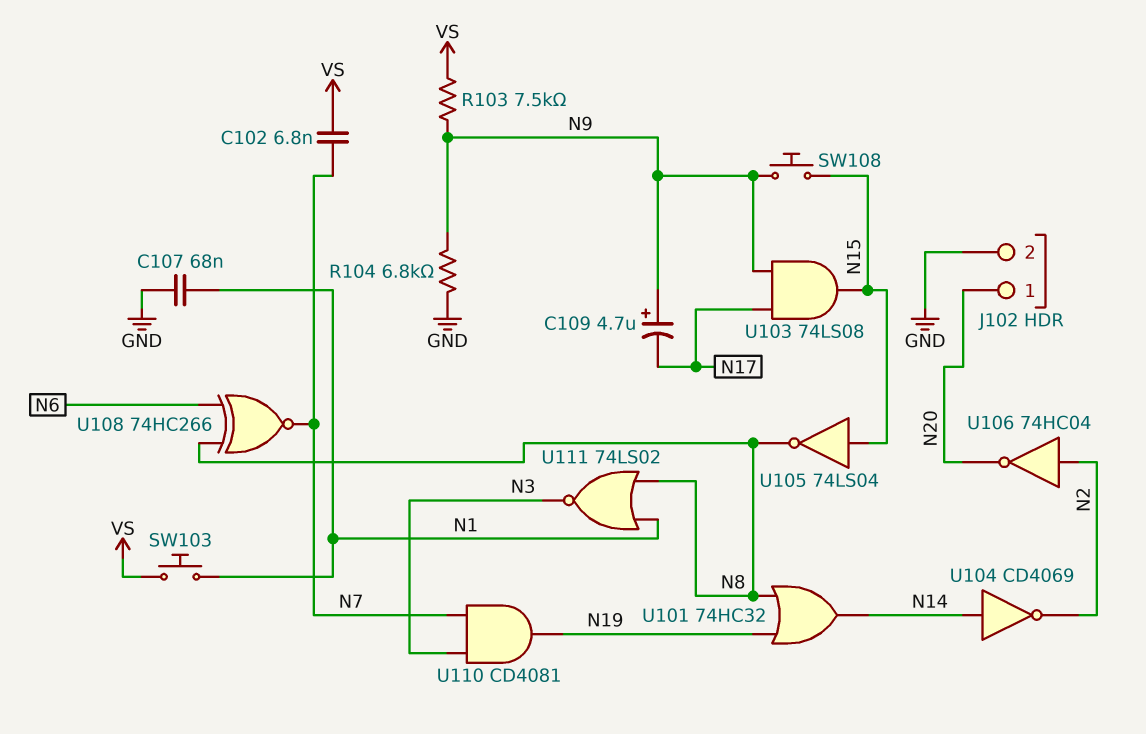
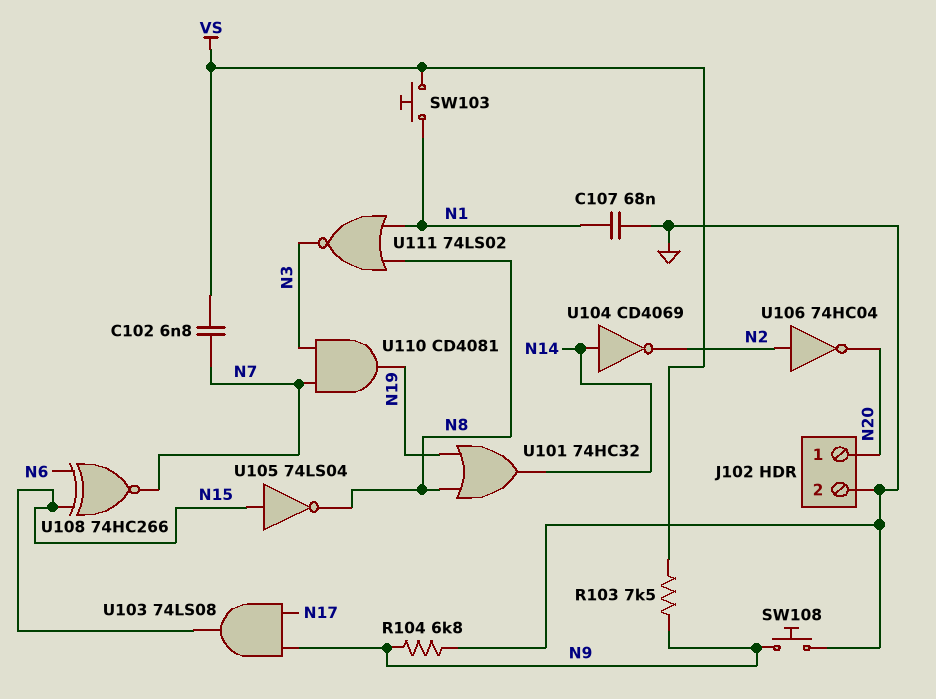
C109: 4.7uF (plus N9, minus N17) -> none
SW108: button (N9, N15) -> button (GND, N9)
U108: XNOR 74HC266 (in N6, in N8, out N7) -> XNOR 74HC266 (in N6, in N15, out N7)

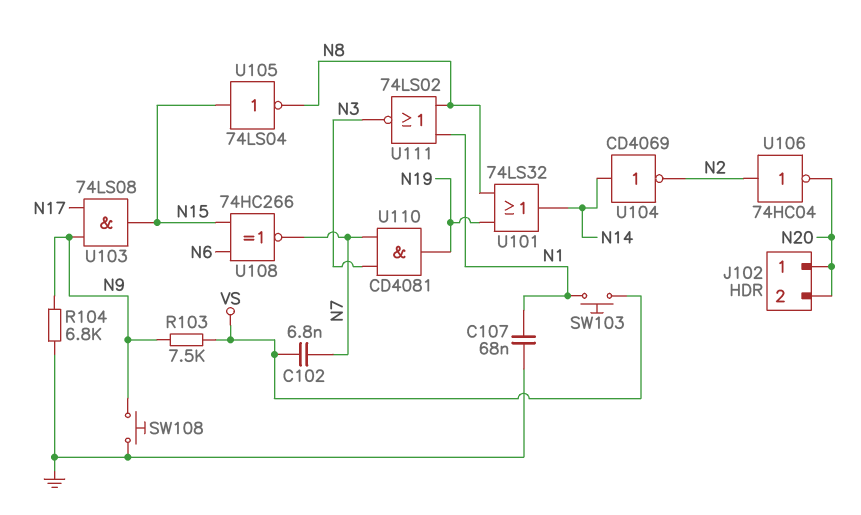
J102 pin 2: GND -> N20
U101: OR 74HC32 (in N8, in N19, out N14) -> OR 74LS32 (in N8, in N19, out N14)

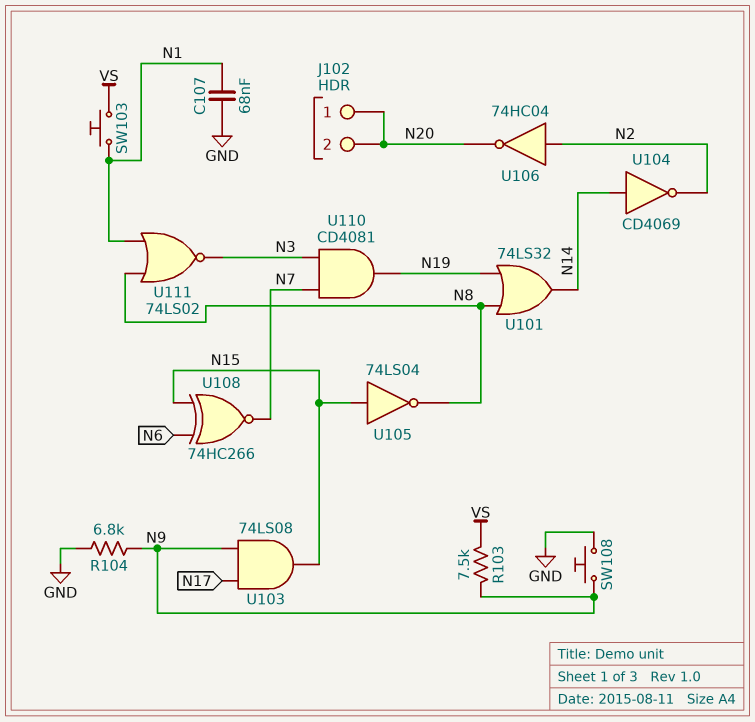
C102: 6.8nF (N7, VS) -> none

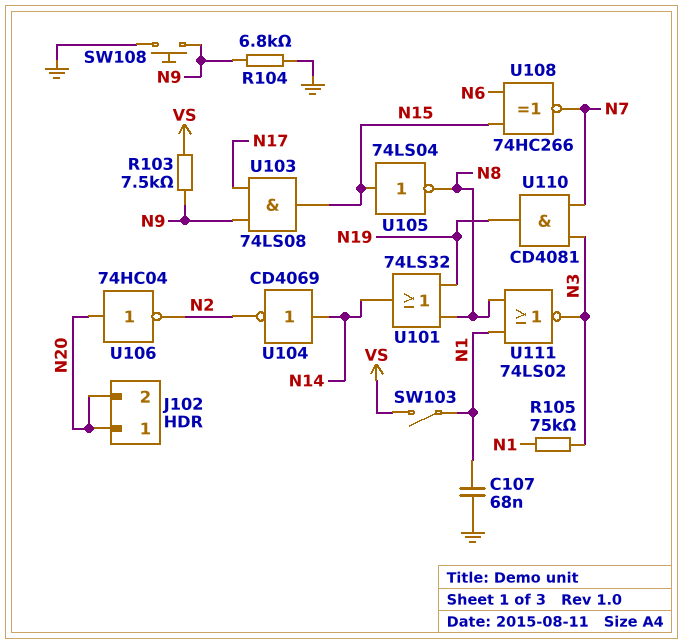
R105: none -> 75k (N1, N3)
SW103: button (N1, VS) -> switch (N1, VS)
U106: NOT 74HC04 (in N2, out N20) -> NOT 74HC04 (in N20, out N2)

